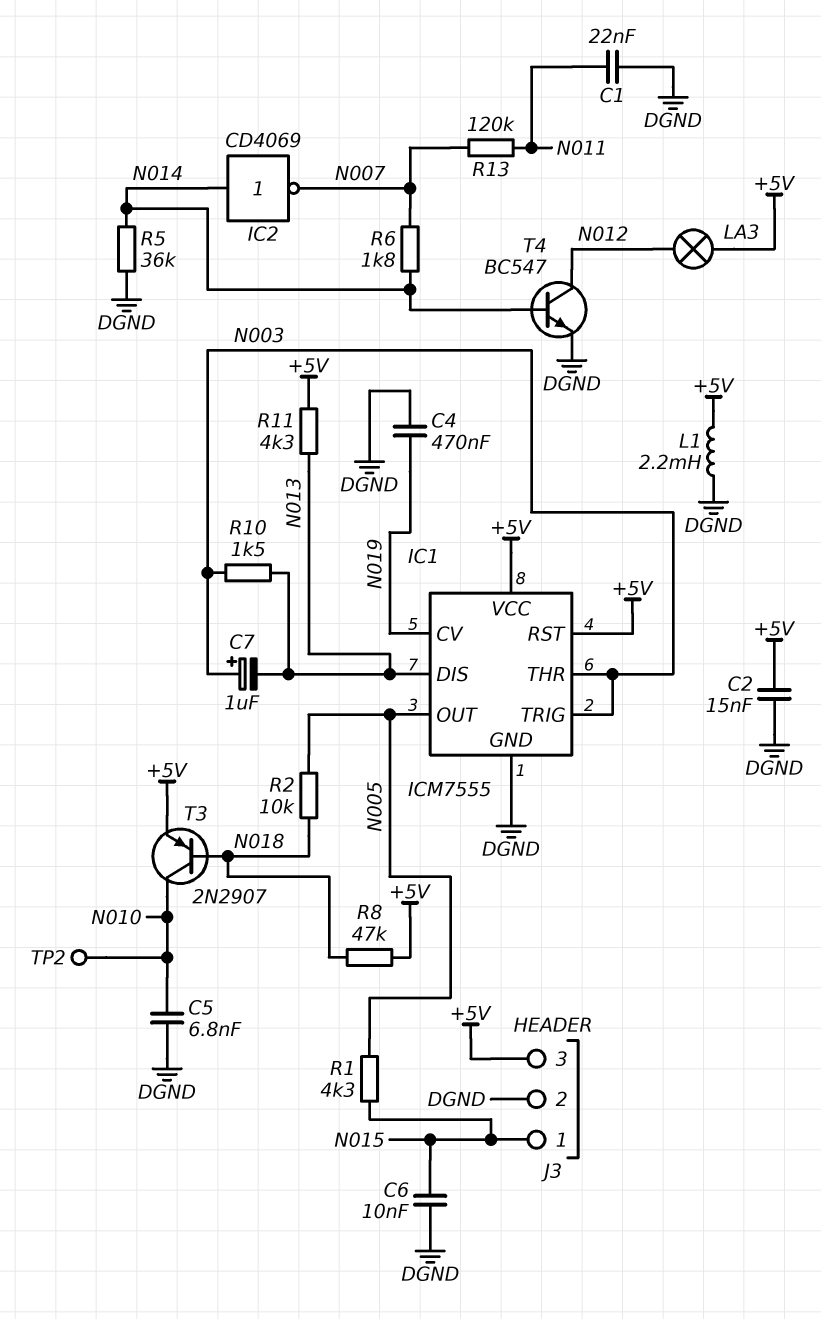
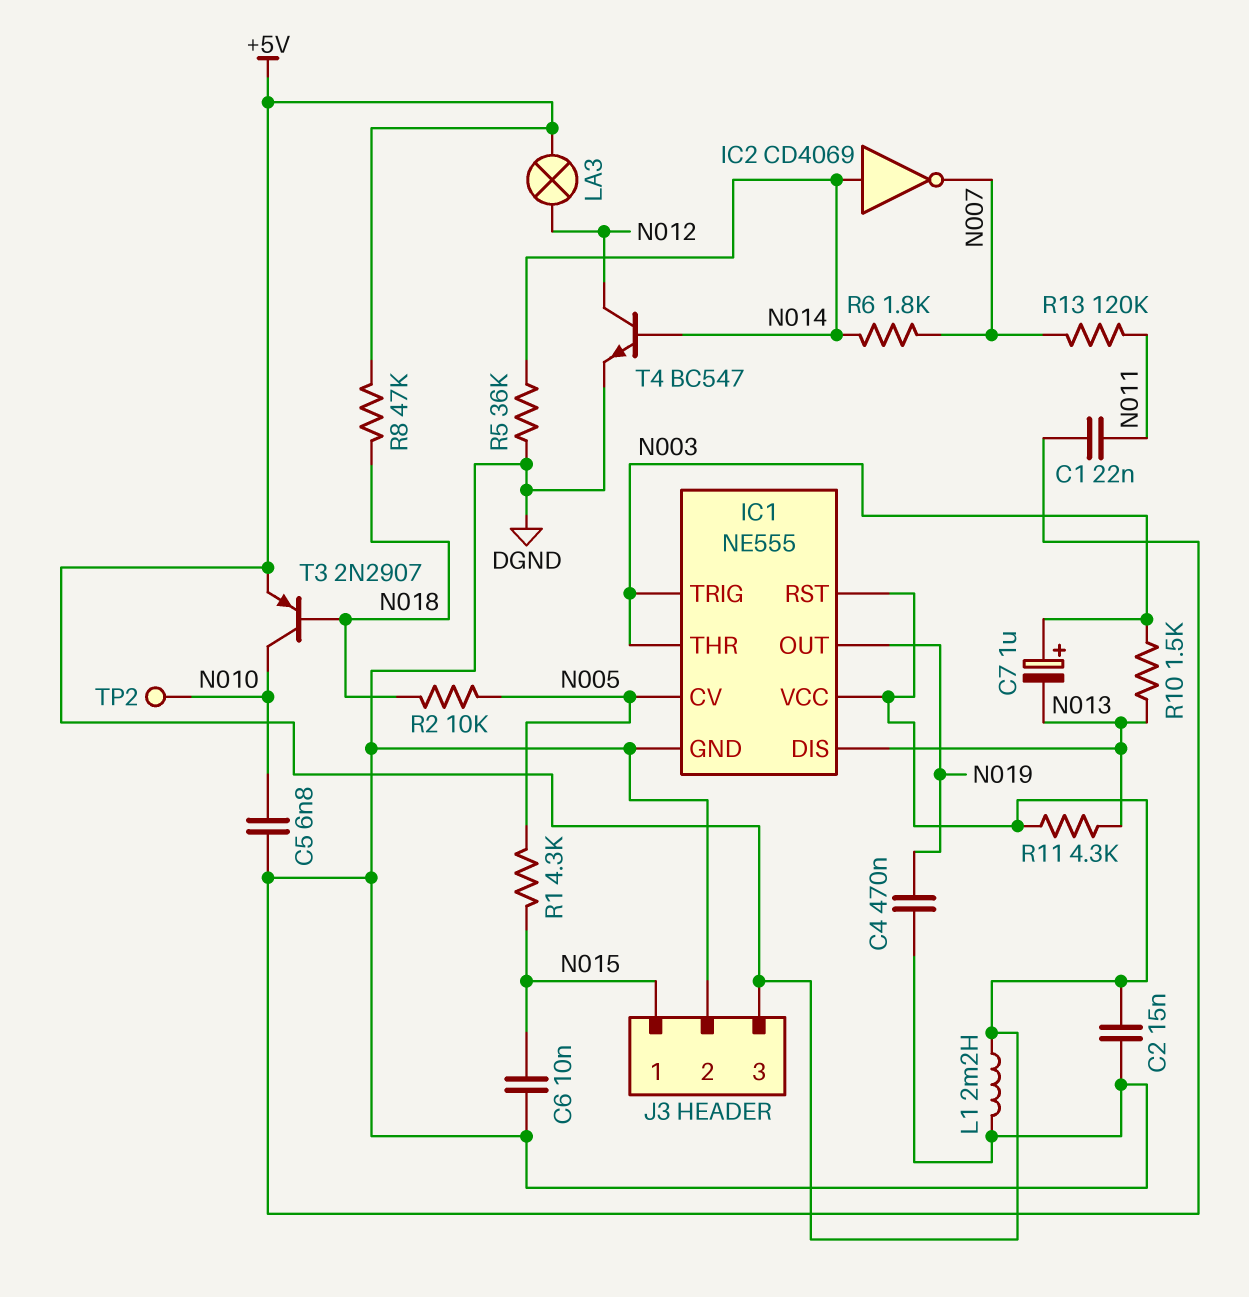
IC1: ICM7555 -> NE555
IC1 pin CV: N019 -> N005
IC1 pin OUT: N005 -> N019

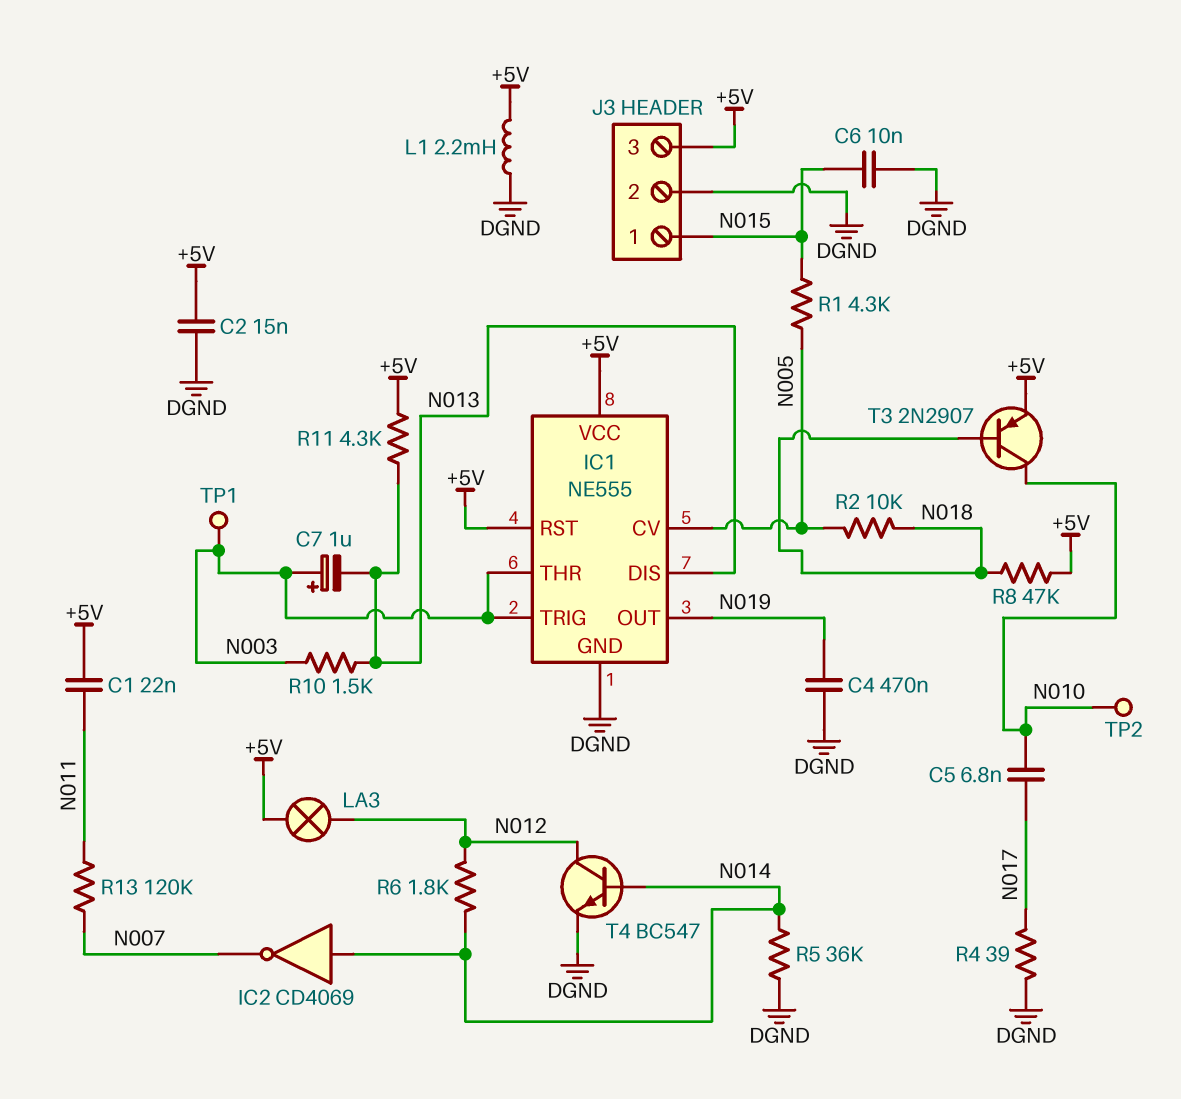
C1: 22nF (DGND, N011) -> 22nF (+5V, N011)
C5: 6.8nF (DGND, N010) -> 6.8nF (N010, N017)
R4: none -> 39 (DGND, N017)
R6: 1.8k (N007, N014) -> 1.8k (N012, N014)
TP1: none -> test point (N003)

